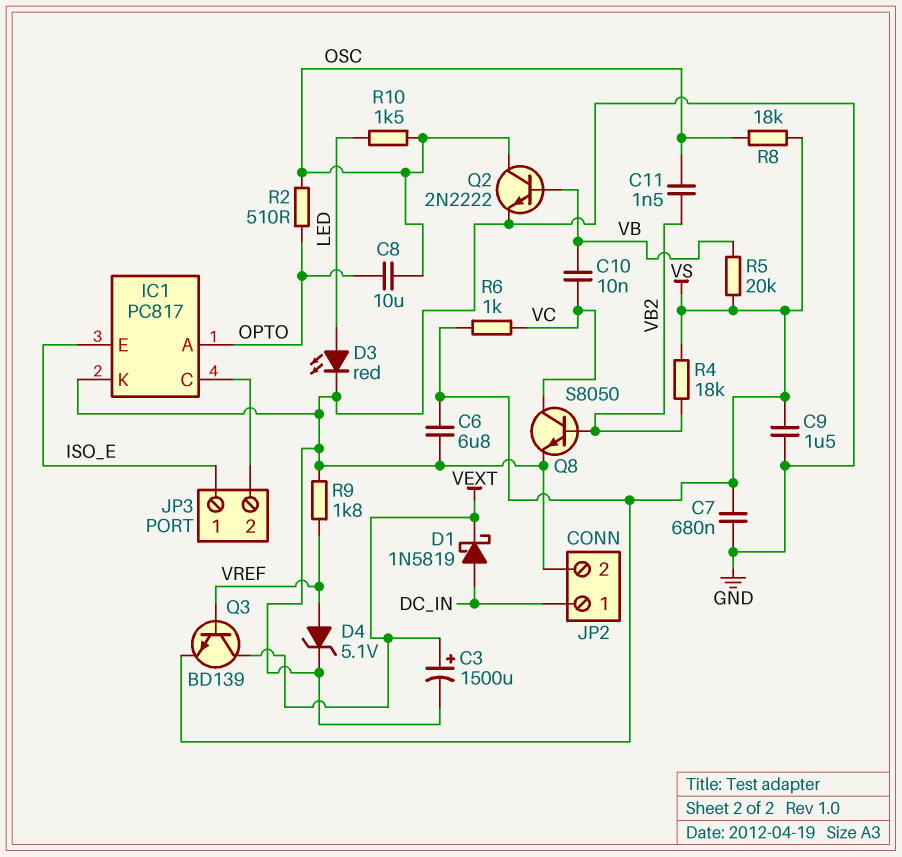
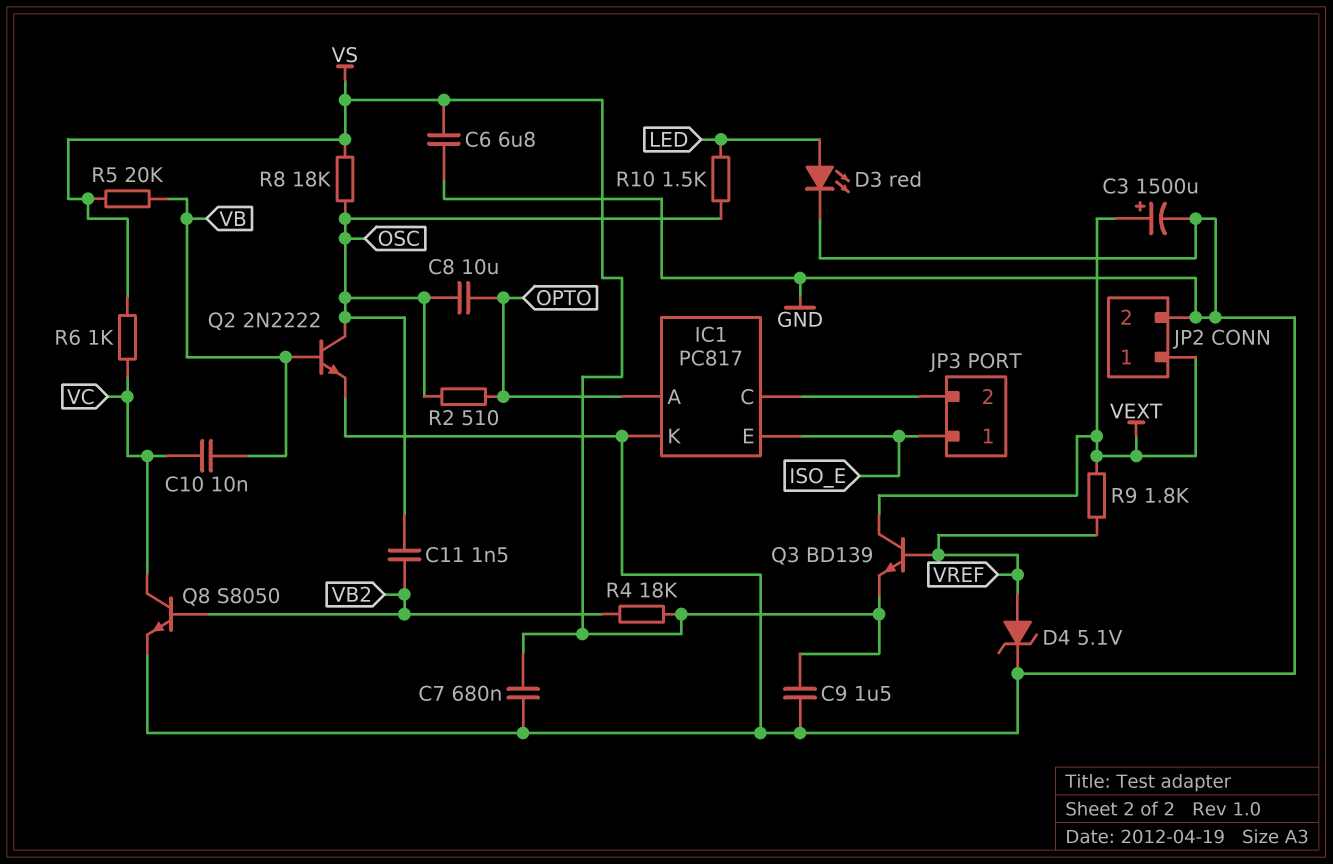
D1: schottky 1N5819 (A DC_IN, K VEXT) -> none
JP2 pin 1: DC_IN -> VEXT
R9: 1.8k (GND, VREF) -> 1.8k (VEXT, VREF)

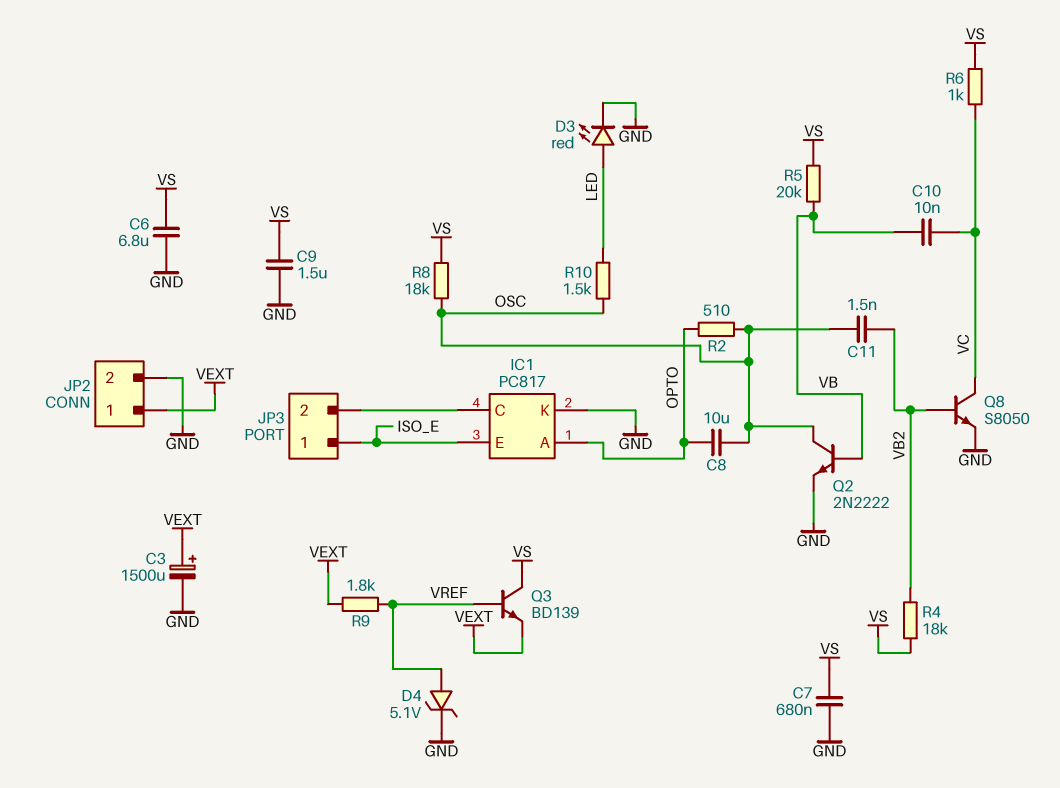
Q3: NPN BD139 (B VREF, C VEXT, E VS) -> NPN BD139 (B VREF, C VS, E VEXT)

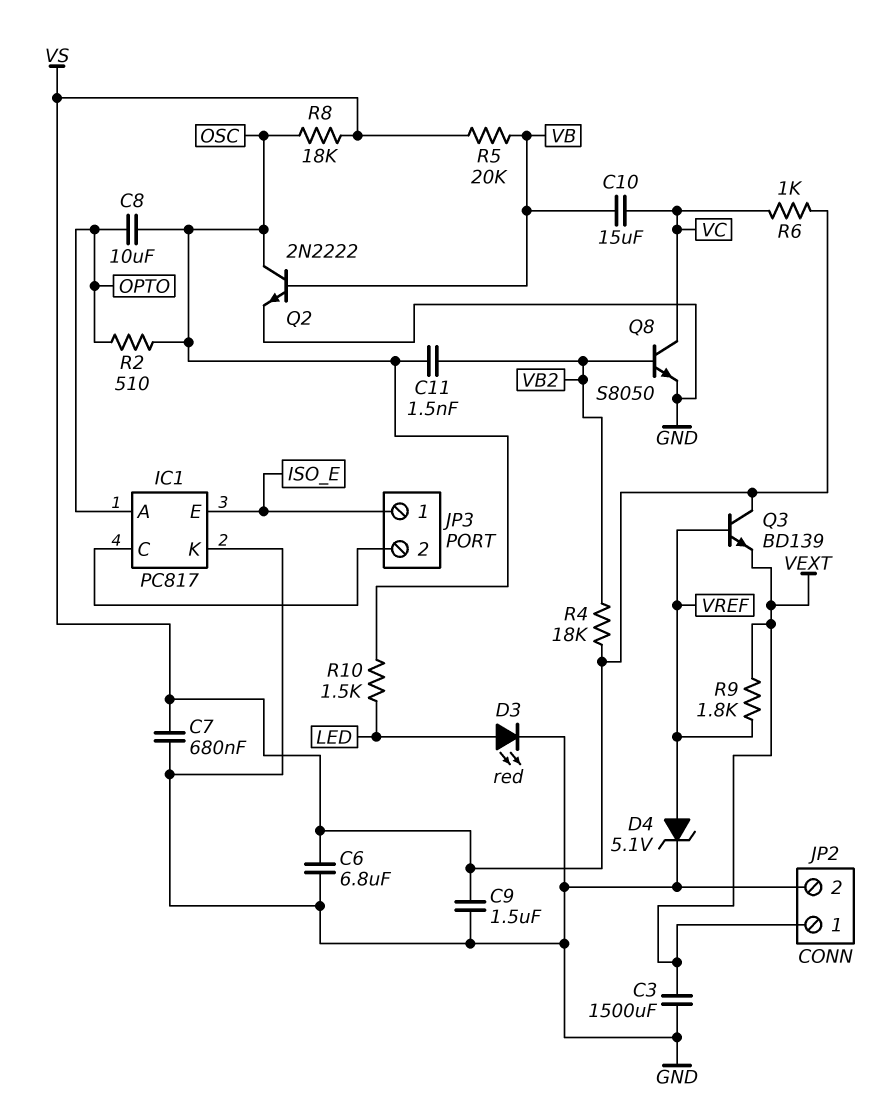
C3: 1500uF (plus VEXT, minus GND) -> 1500uF (GND, VEXT)
C10: 10nF (VB, VC) -> 15uF (VB, VC)

